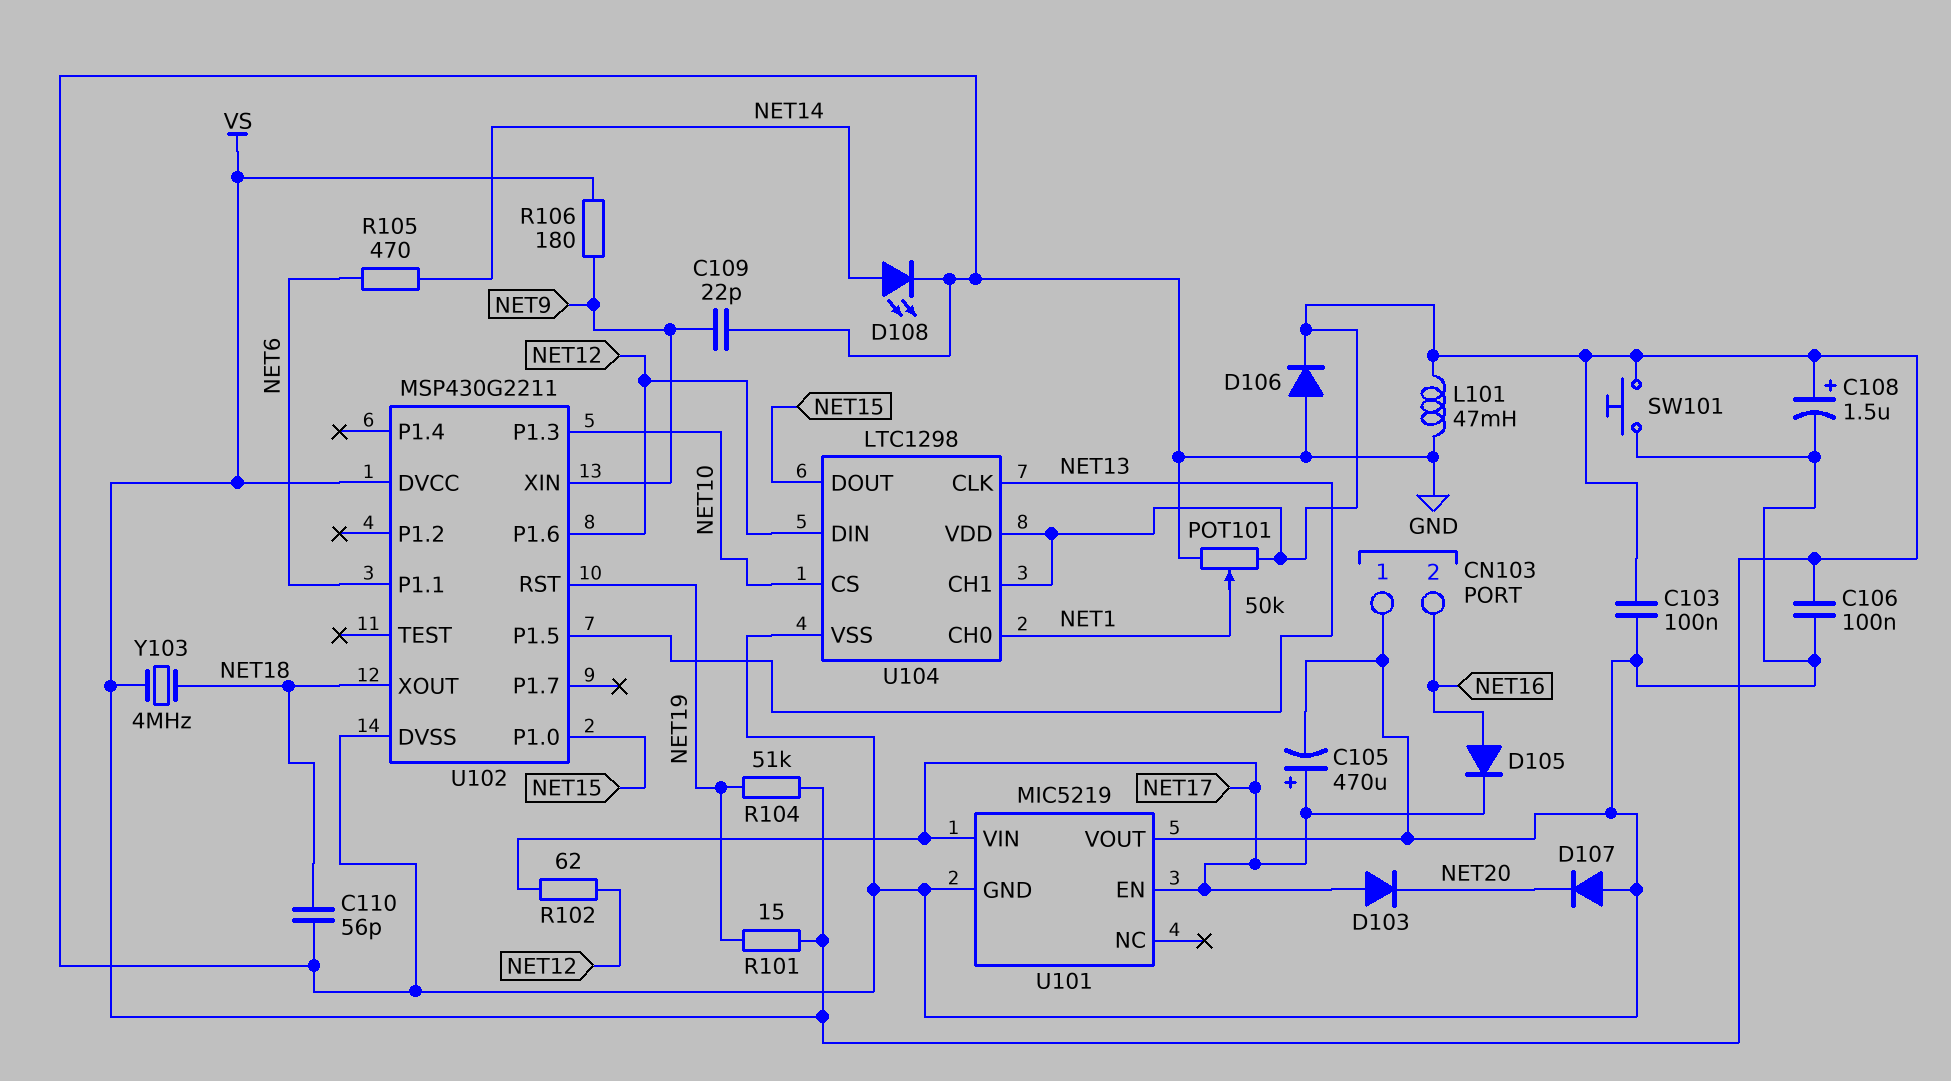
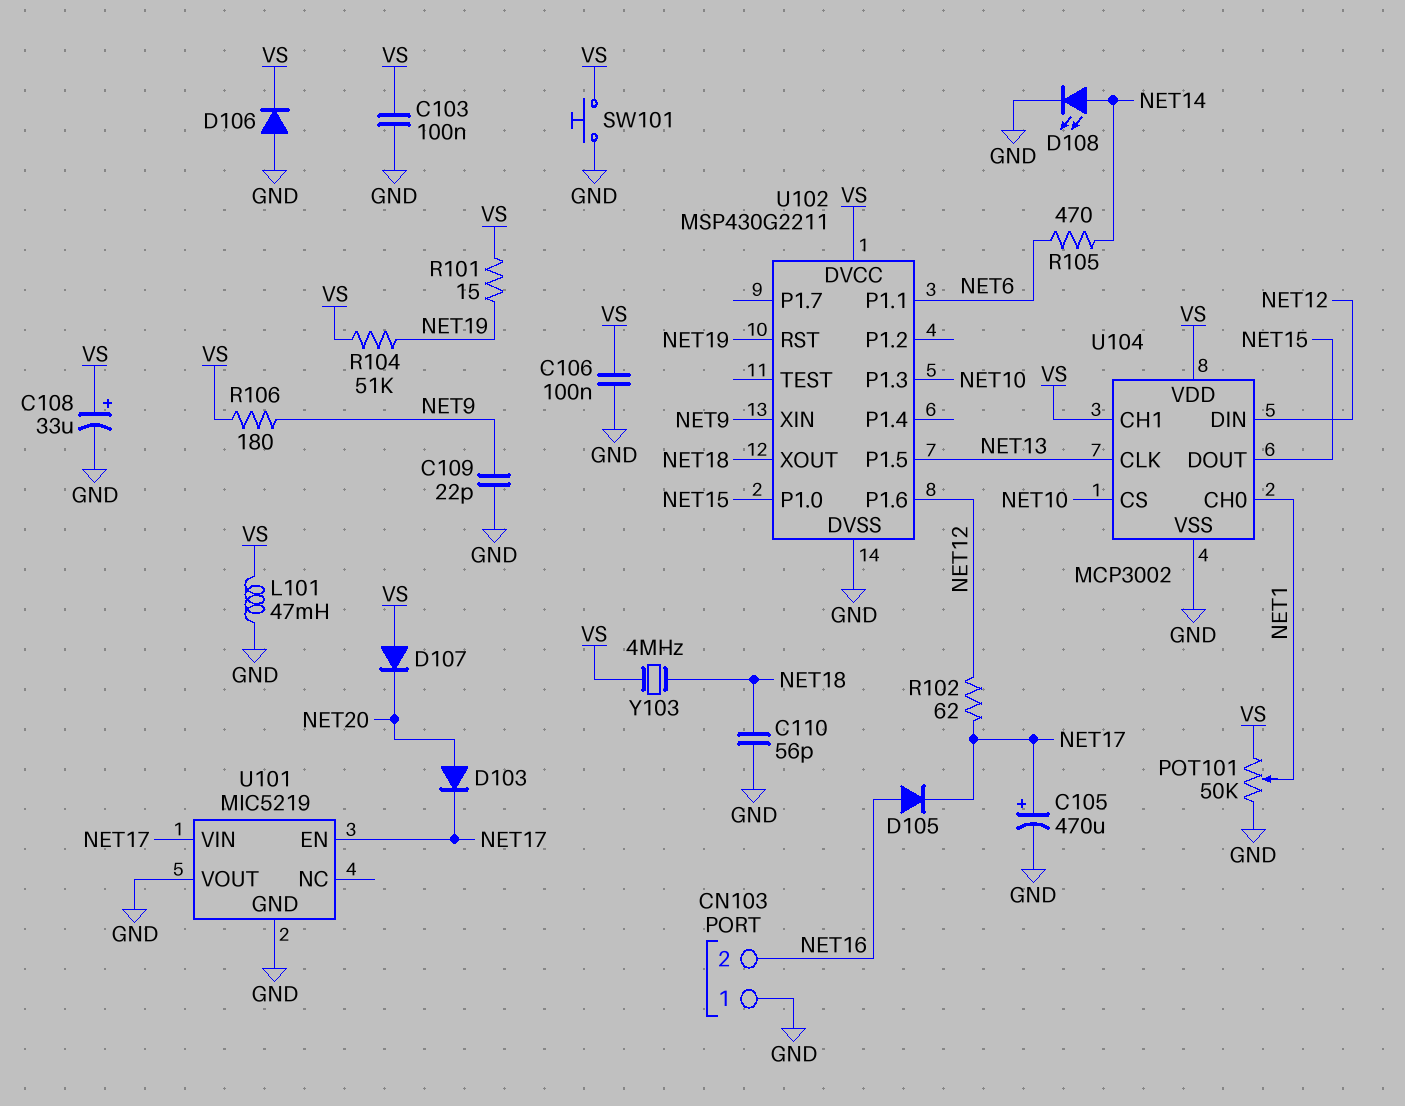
C108: 1.5uF (plus VS, minus GND) -> 33uF (plus VS, minus GND)
D103: diode (A NET17, K NET20) -> diode (A NET20, K NET17)
D107: diode (A GND, K NET20) -> diode (A VS, K NET20)
U104: LTC1298 -> MCP3002

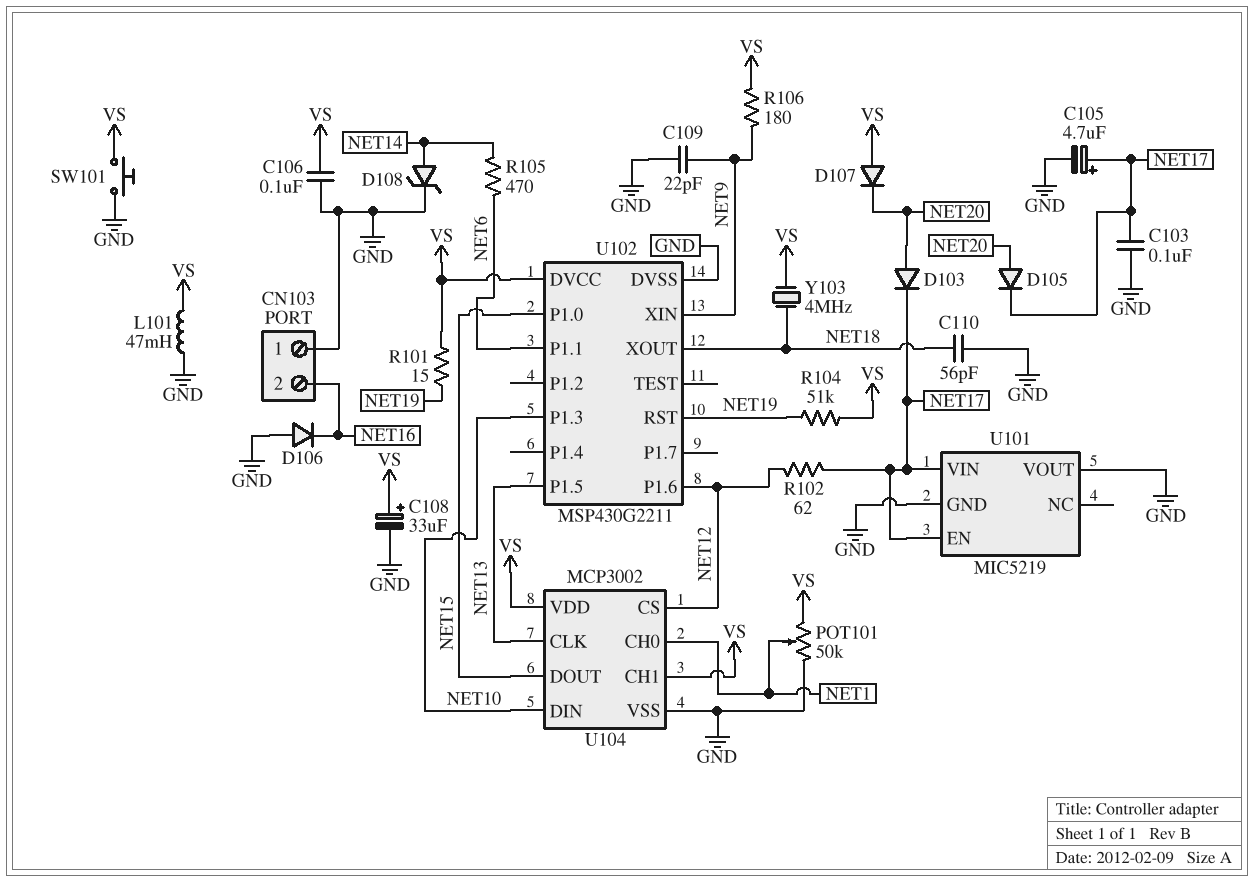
C103: 100nF (GND, VS) -> 100nF (GND, NET17)
C105: 470uF (plus NET17, minus GND) -> 4.7uF (plus NET17, minus GND)
D105: diode (A NET16, K NET17) -> diode (A NET20, K NET17)
D106: diode (A GND, K VS) -> diode (A GND, K NET16)
D108: LED (A NET14, K GND) -> zener (A NET14, K GND)
U104 pin CS: NET10 -> NET12
U104 pin DIN: NET12 -> NET10

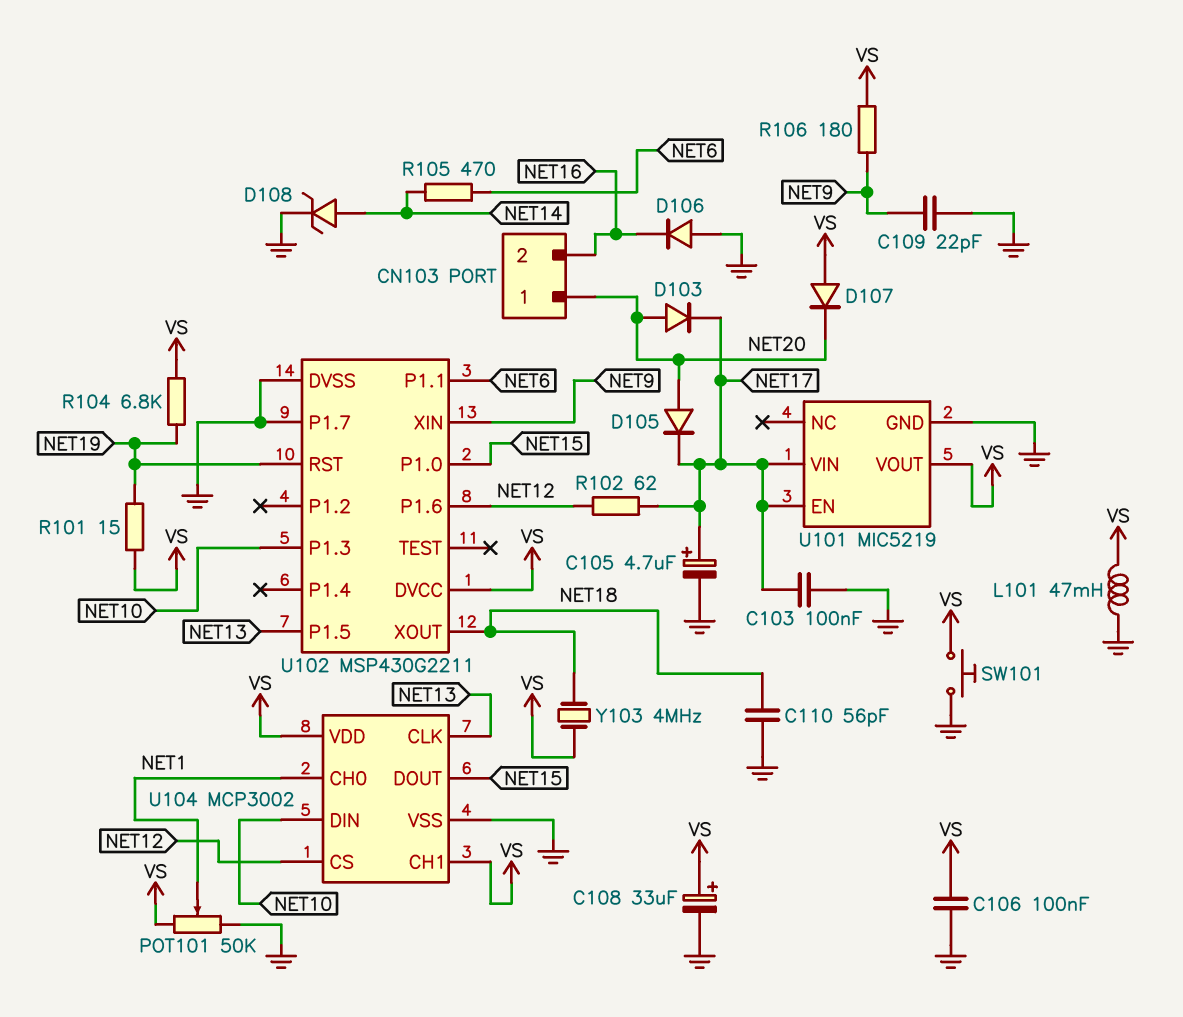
CN103 pin 1: GND -> NET20
R104: 51k (NET19, VS) -> 6.8k (NET19, VS)
U101 pin VOUT: GND -> VS
U102 pin P1.7: none -> GND

